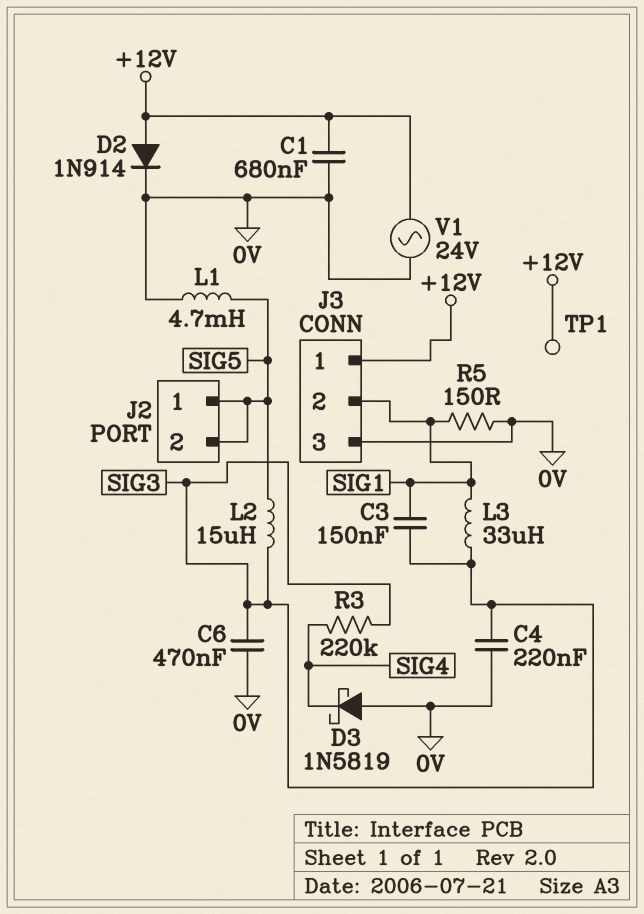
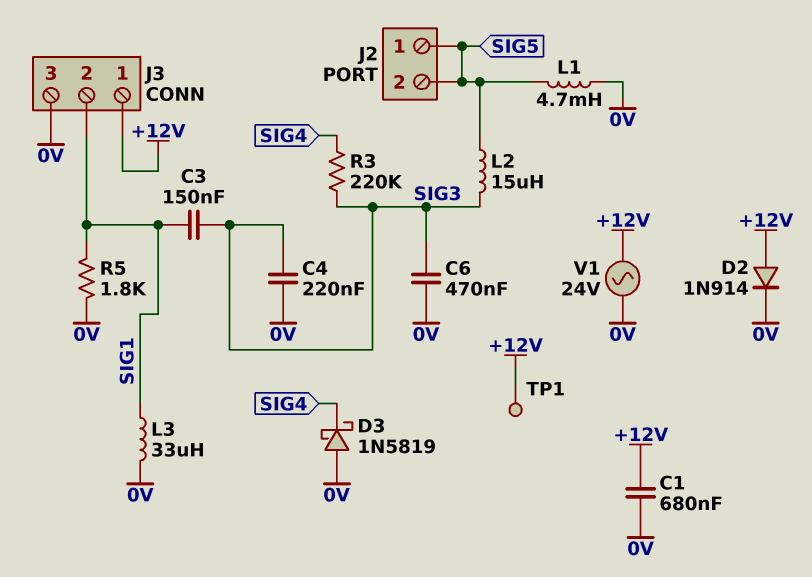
L3: 33uH (SIG1, SIG3) -> 33uH (0V, SIG1)
R5: 150 (0V, SIG1) -> 1.8k (0V, SIG1)

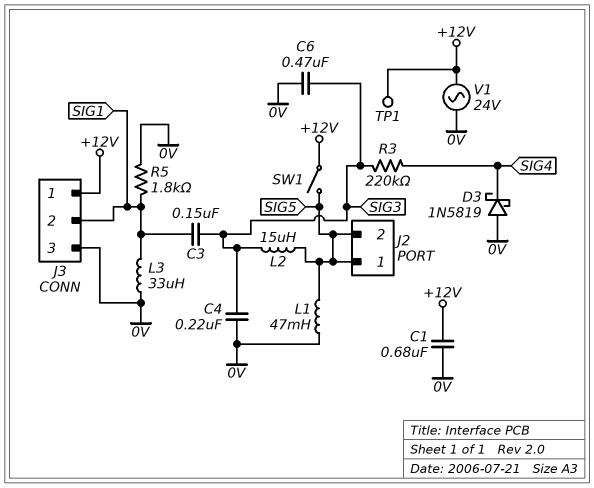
D2: diode 1N914 (A +12V, K 0V) -> none
L1: 4.7mH (0V, SIG5) -> 47mH (0V, SIG5)
SW1: none -> switch (+12V, SIG5)

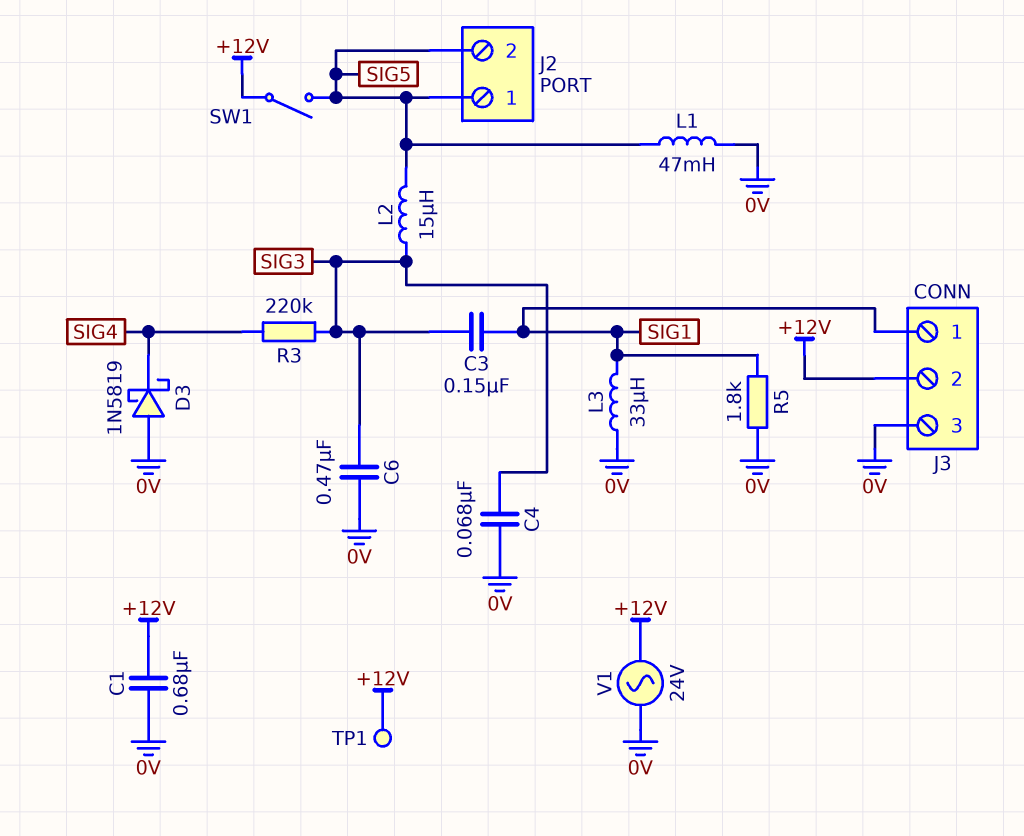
C4: 220nF (0V, SIG3) -> 68nF (0V, SIG3)
J3 pin 1: +12V -> SIG1
J3 pin 2: SIG1 -> +12V

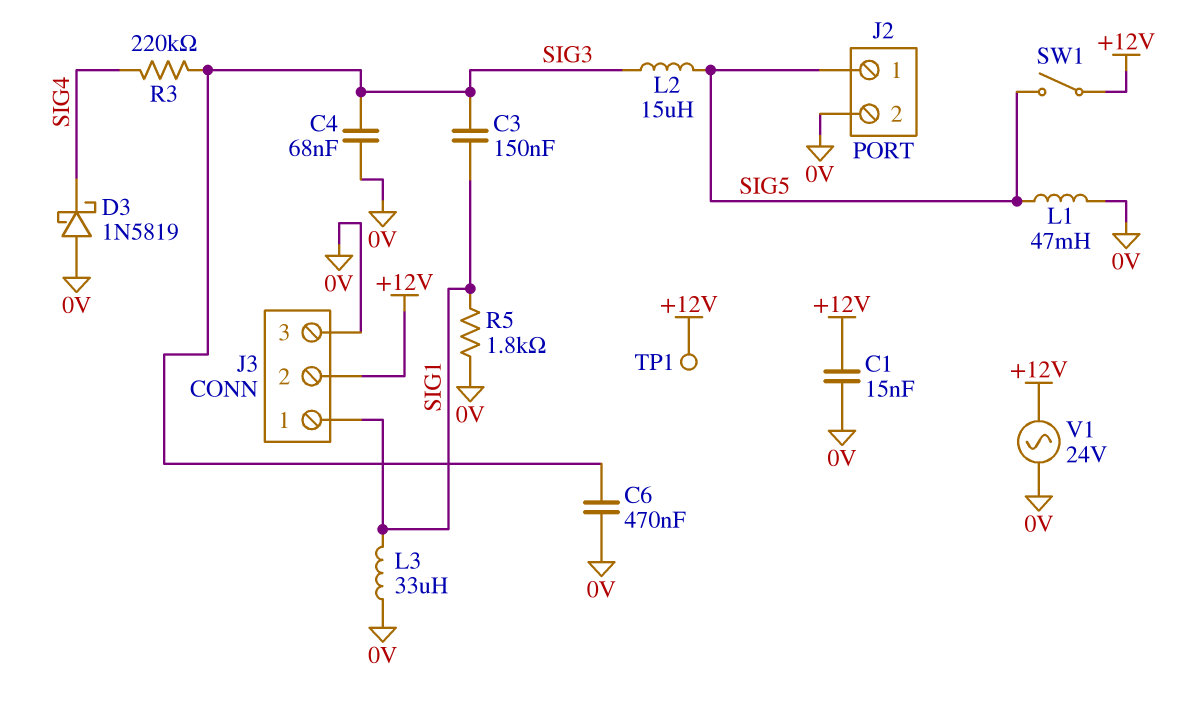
C1: 680nF (+12V, 0V) -> 15nF (+12V, 0V)
J2 pin 2: SIG5 -> 0V

